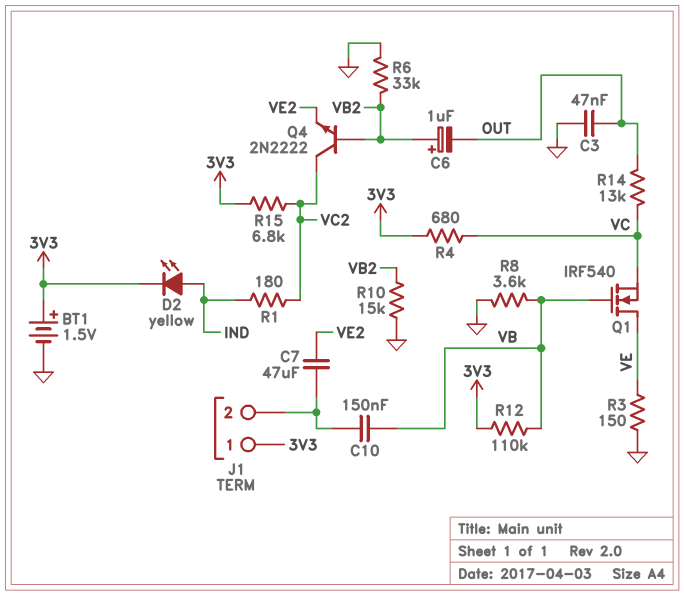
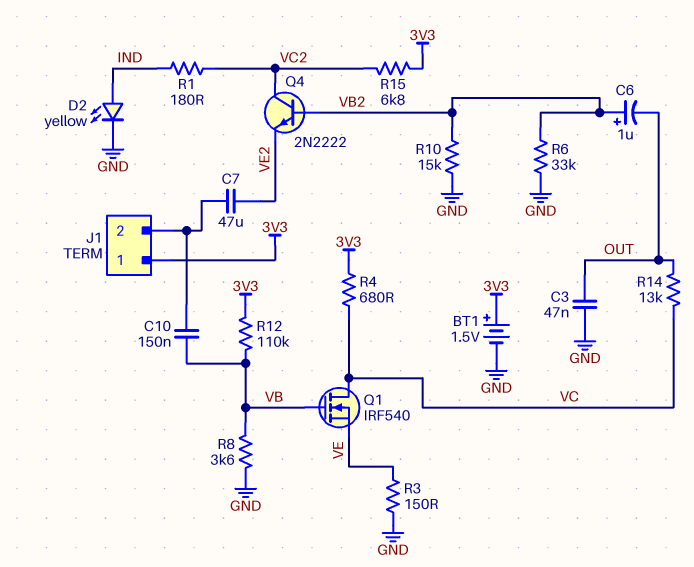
D2: LED yellow (A IND, K 3V3) -> LED yellow (A IND, K GND)
Q1: NMOS IRF540 (G VB, D VE, S VC) -> NMOS IRF540 (G VB, D VC, S VE)

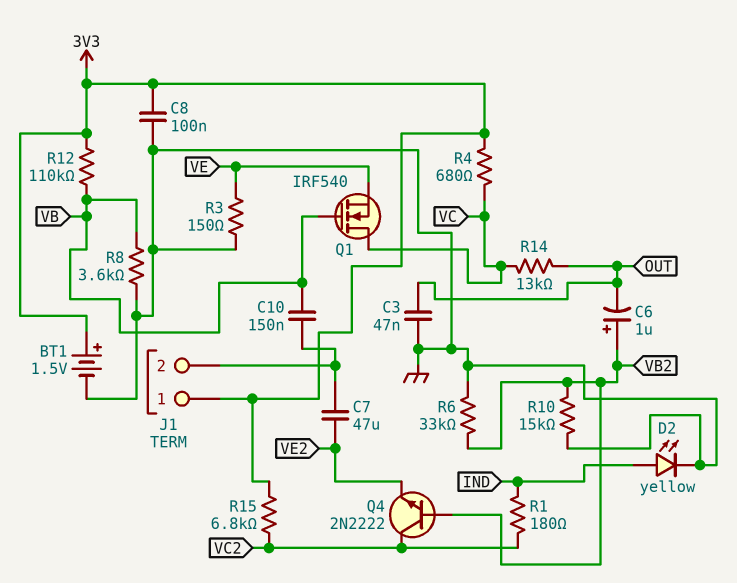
C8: none -> 100nF (3V3, GND)

